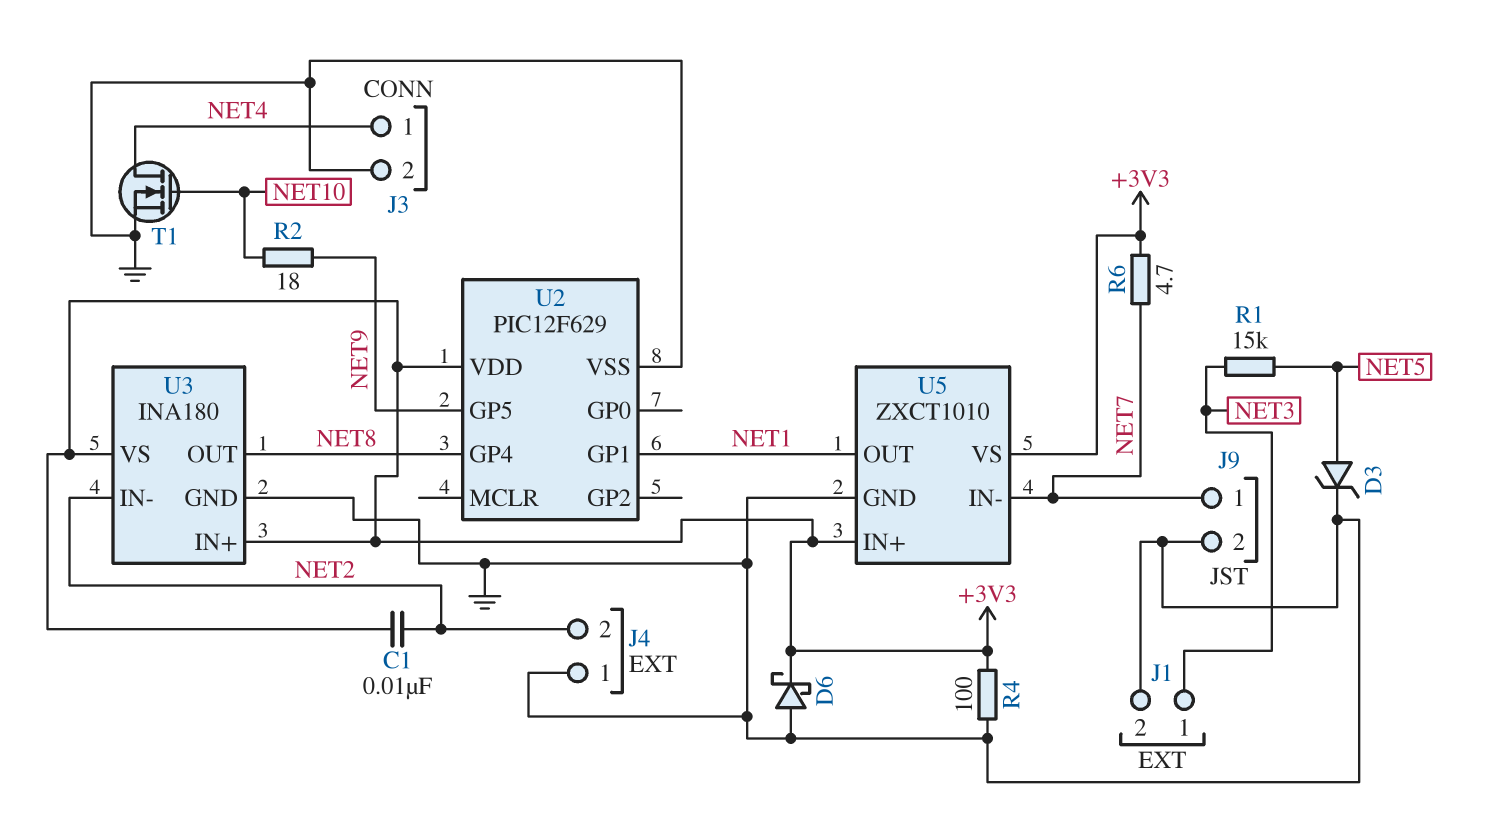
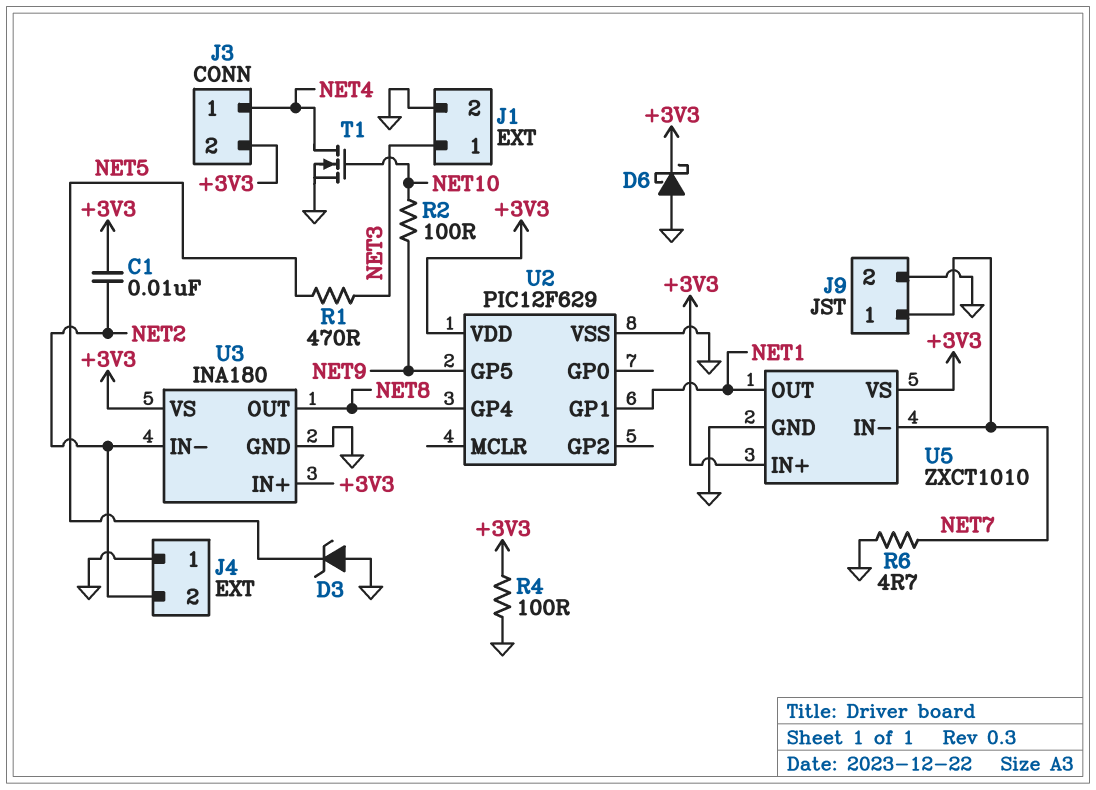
D3: zener (A NET5, K GND) -> zener (A GND, K NET5)
J3 pin 2: GND -> +3V3
R1: 15k (NET3, NET5) -> 470 (NET3, NET5)
R2: 18 (NET9, NET10) -> 100 (NET9, NET10)
R6: 4.7 (+3V3, NET7) -> 4.7 (GND, NET7)

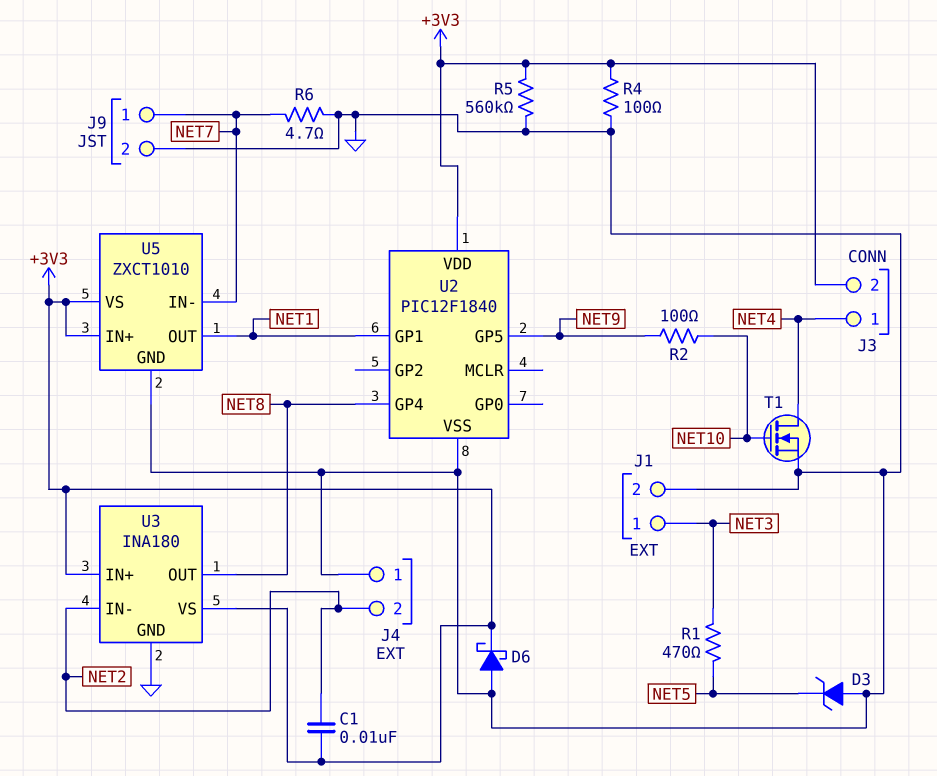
R5: none -> 560k (+3V3, GND)
U2: PIC12F629 -> PIC12F1840

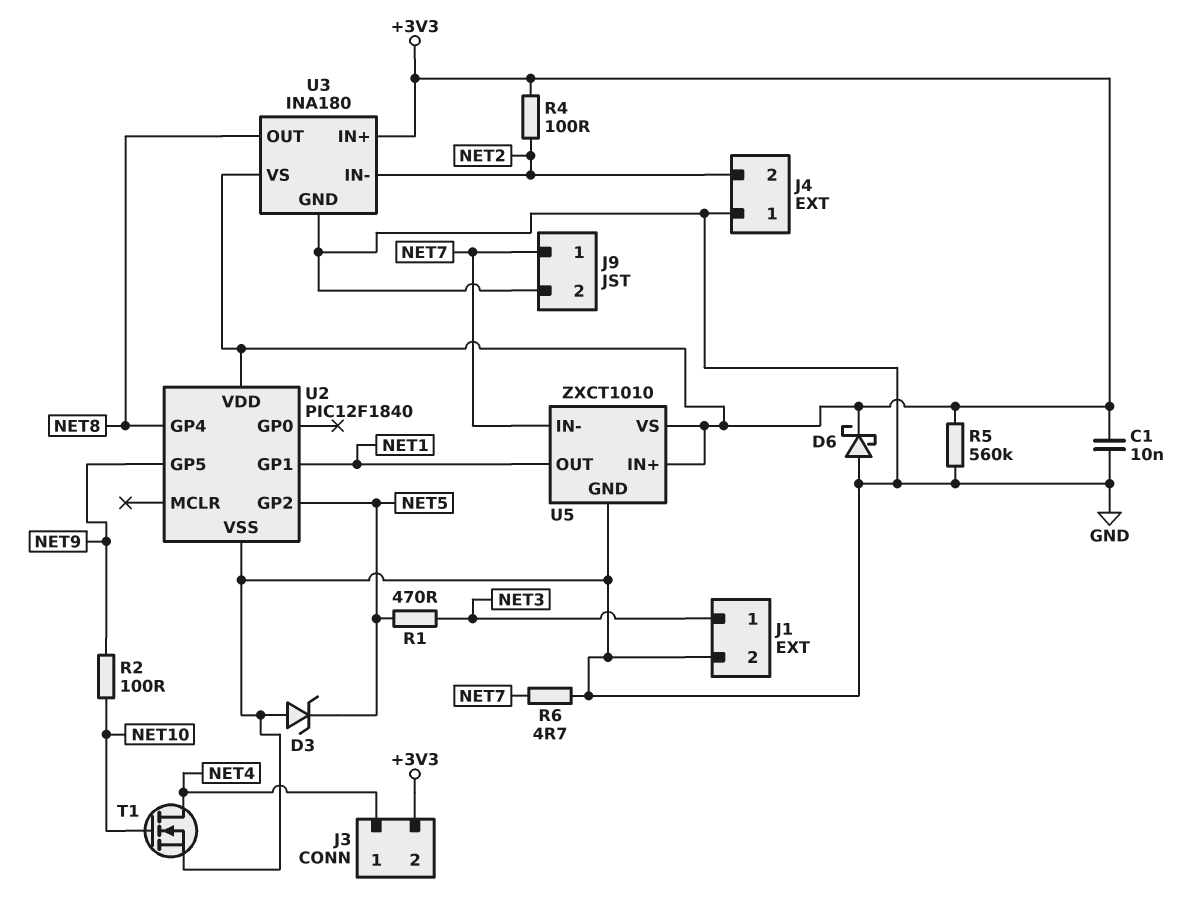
C1: 10nF (+3V3, NET2) -> 10nF (+3V3, GND)
R4: 100 (+3V3, GND) -> 100 (+3V3, NET2)
U2 pin GP2: none -> NET5

